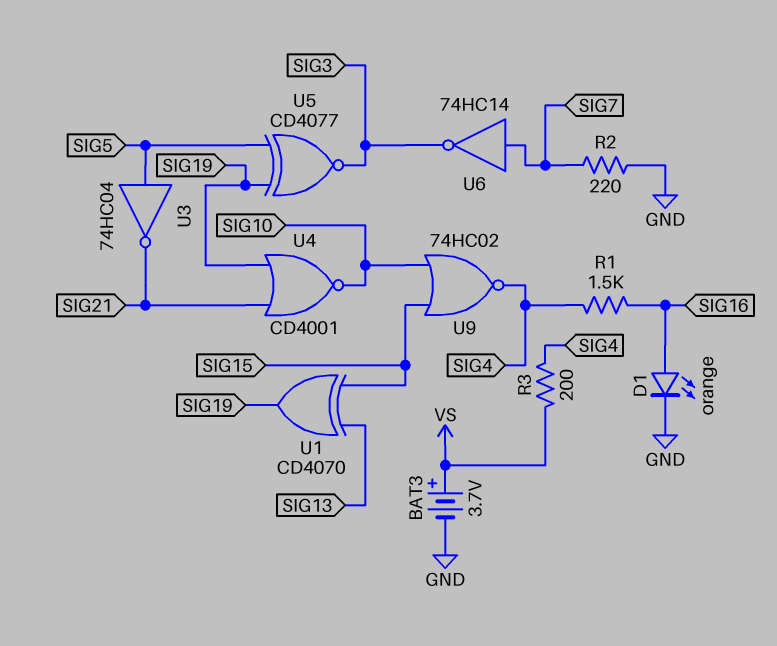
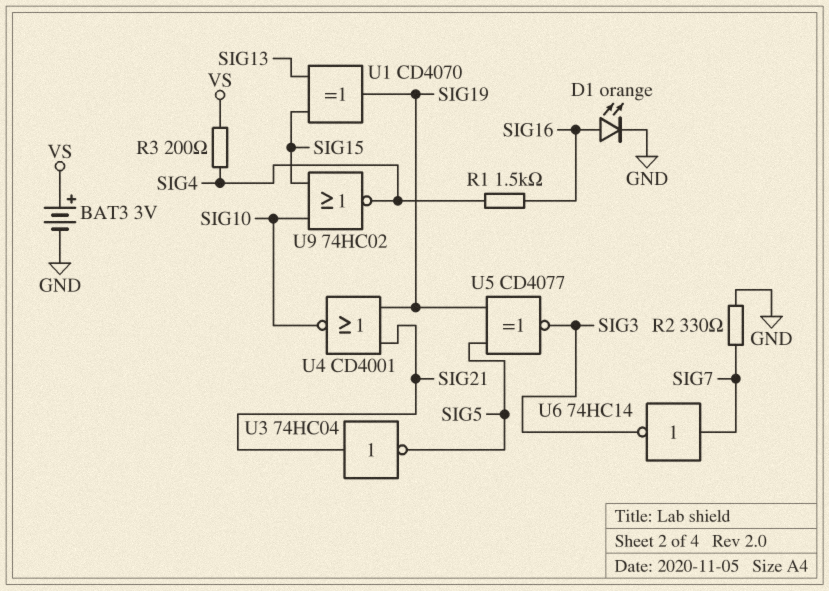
BAT3: 3.7V (plus VS, minus GND) -> 3V (plus VS, minus GND)
R2: 220 (GND, SIG7) -> 330 (GND, SIG7)
U3: NOT 74HC04 (in SIG5, out SIG21) -> NOT 74HC04 (in SIG21, out SIG5)

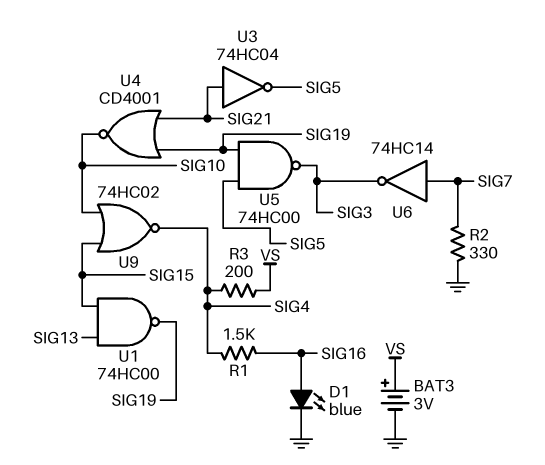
D1: LED orange (A SIG16, K GND) -> LED blue (A SIG16, K GND)
U1: XOR CD4070 (in SIG13, in SIG15, out SIG19) -> NAND 74HC00 (in SIG13, in SIG15, out SIG19)
U5: XNOR CD4077 (in SIG5, in SIG19, out SIG3) -> NAND 74HC00 (in SIG5, in SIG19, out SIG3)

